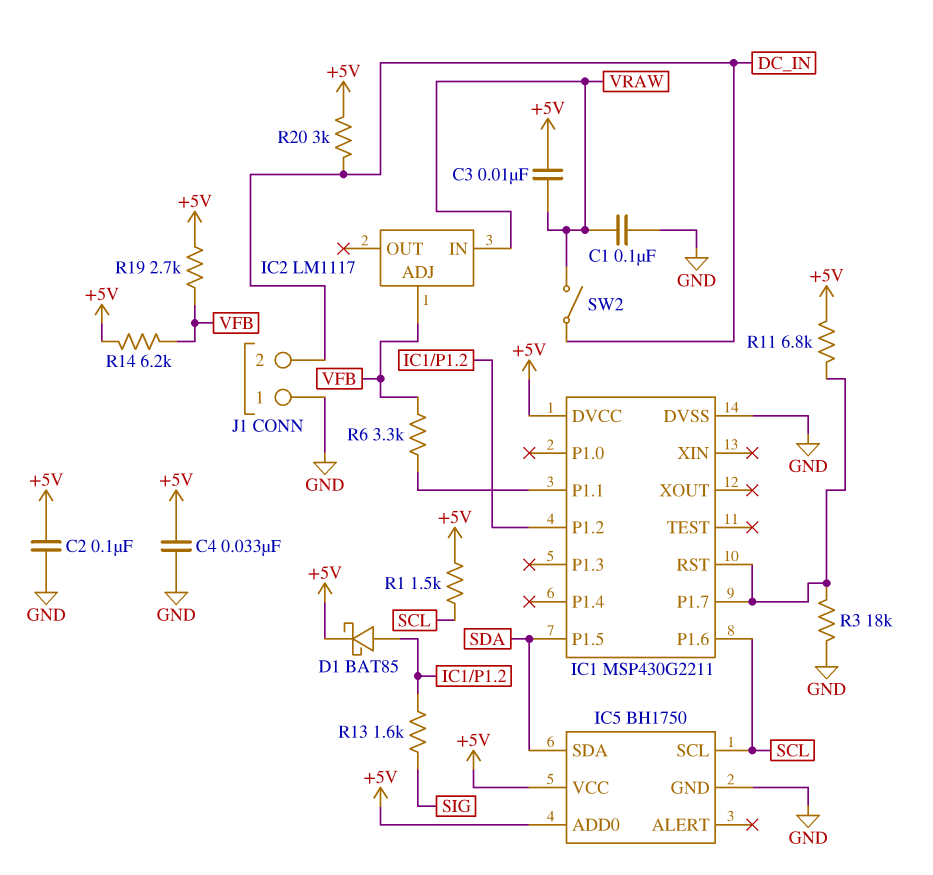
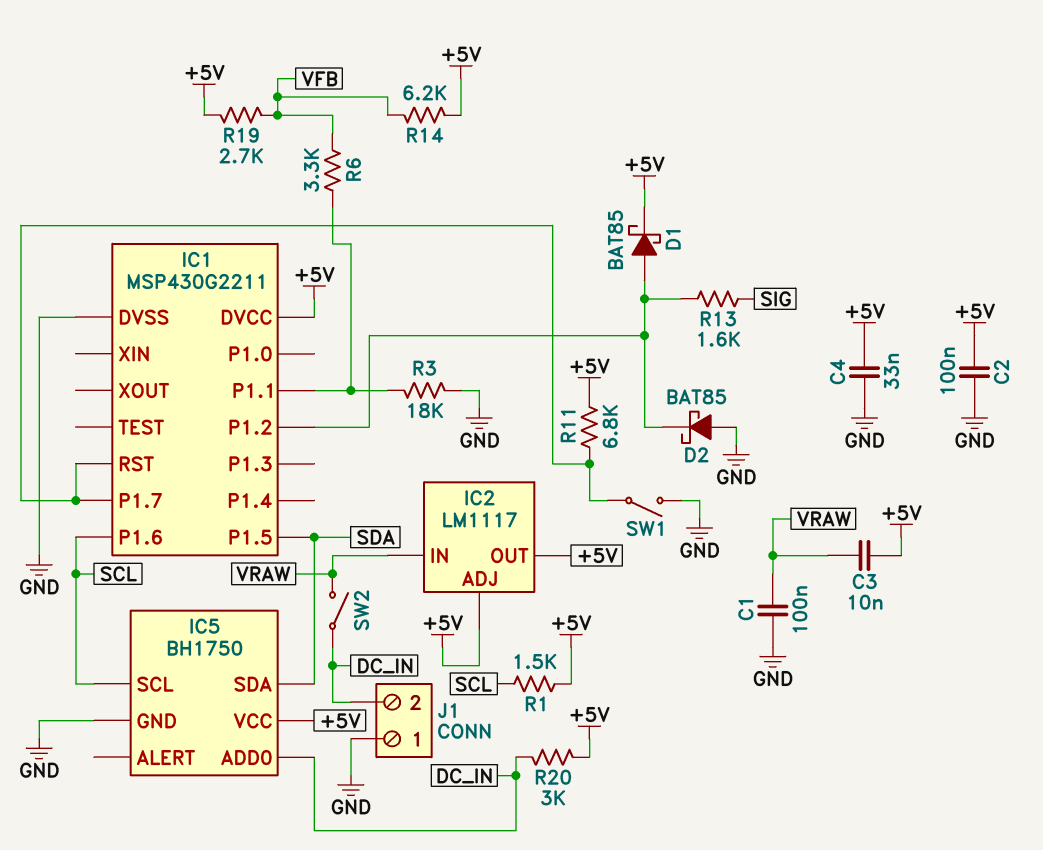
D2: none -> schottky BAT85 (A GND, K IC1/P1.2)
IC2 pin ADJ: VFB -> +5V
IC2 pin OUT: none -> +5V
IC5 pin ADD0: +5V -> DC_IN
R3: 18k (GND, IC1/P1.7) -> 18k (GND, IC1/P1.1)
SW1: none -> switch (GND, IC1/P1.7)

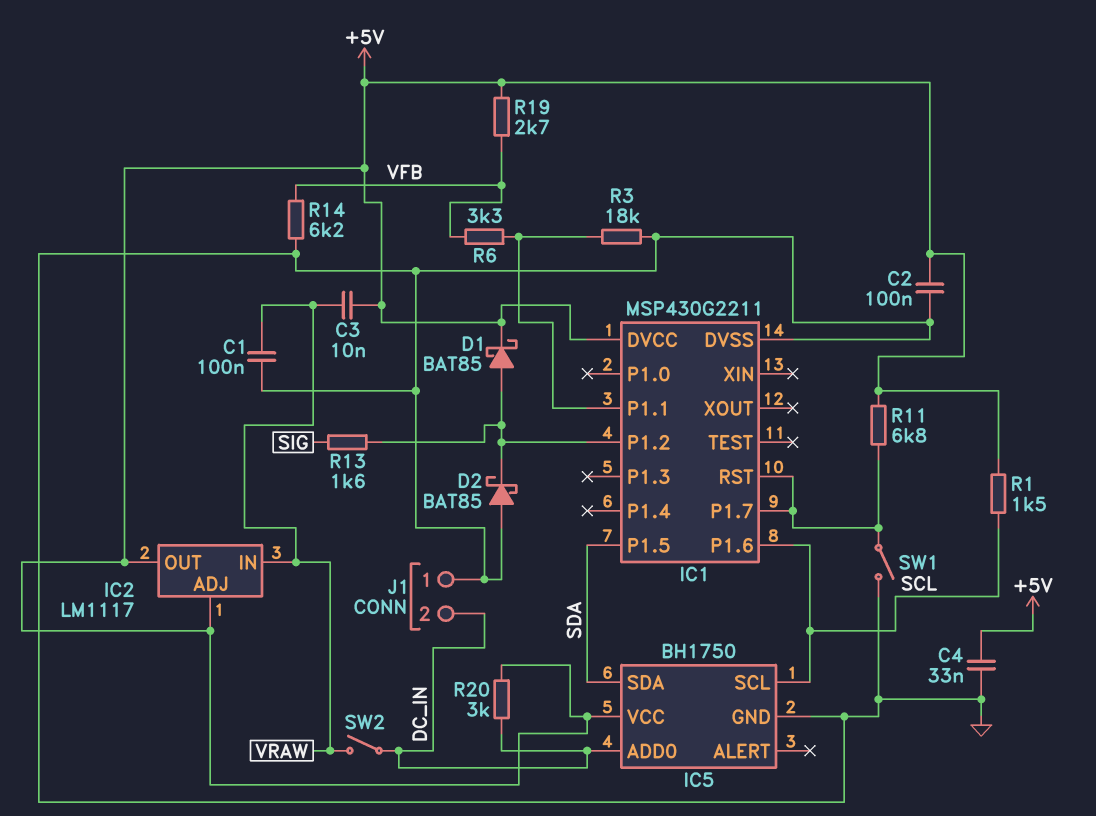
R14: 6.2k (+5V, VFB) -> 6.2k (GND, VFB)

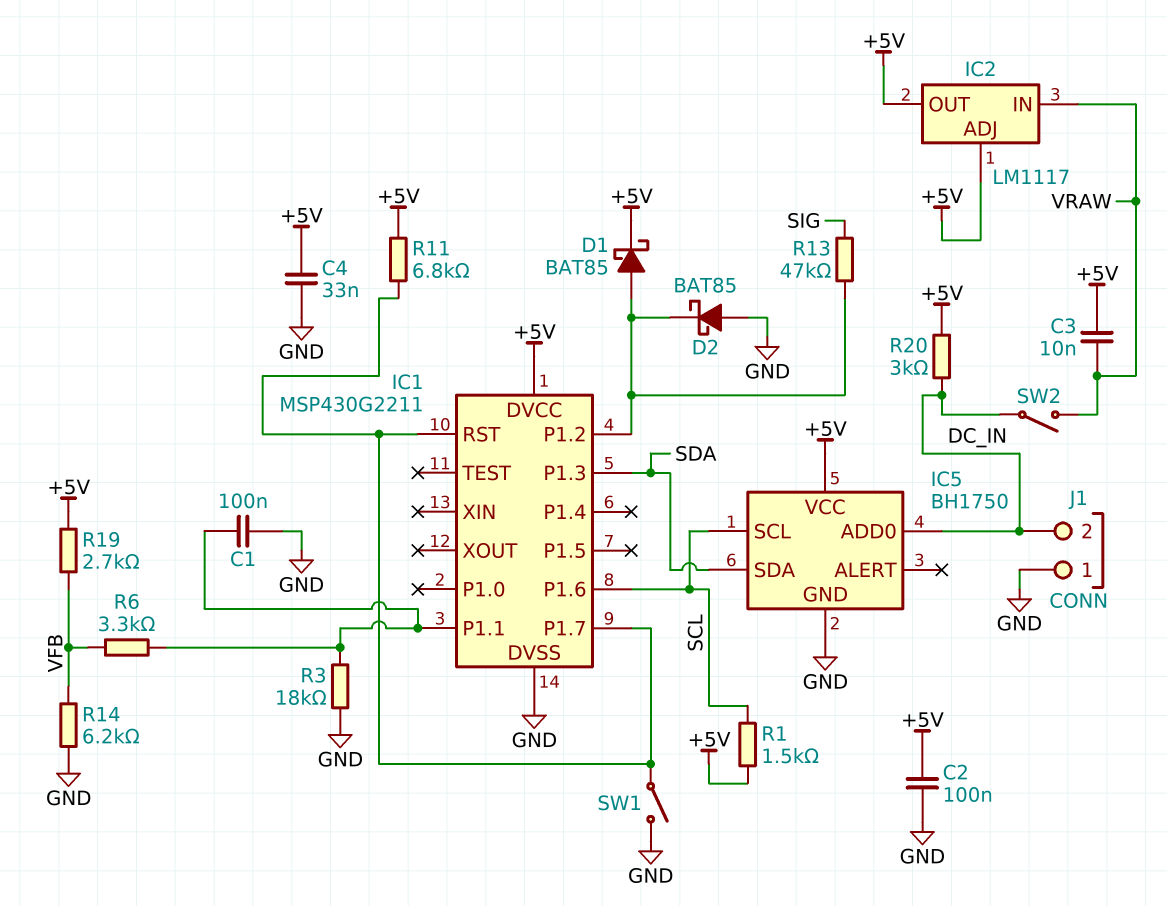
C1: 100nF (GND, VRAW) -> 100nF (GND, IC1/P1.1)
IC1 pin P1.3: none -> SDA
IC1 pin P1.5: SDA -> none
R13: 1.6k (IC1/P1.2, SIG) -> 47k (IC1/P1.2, SIG)

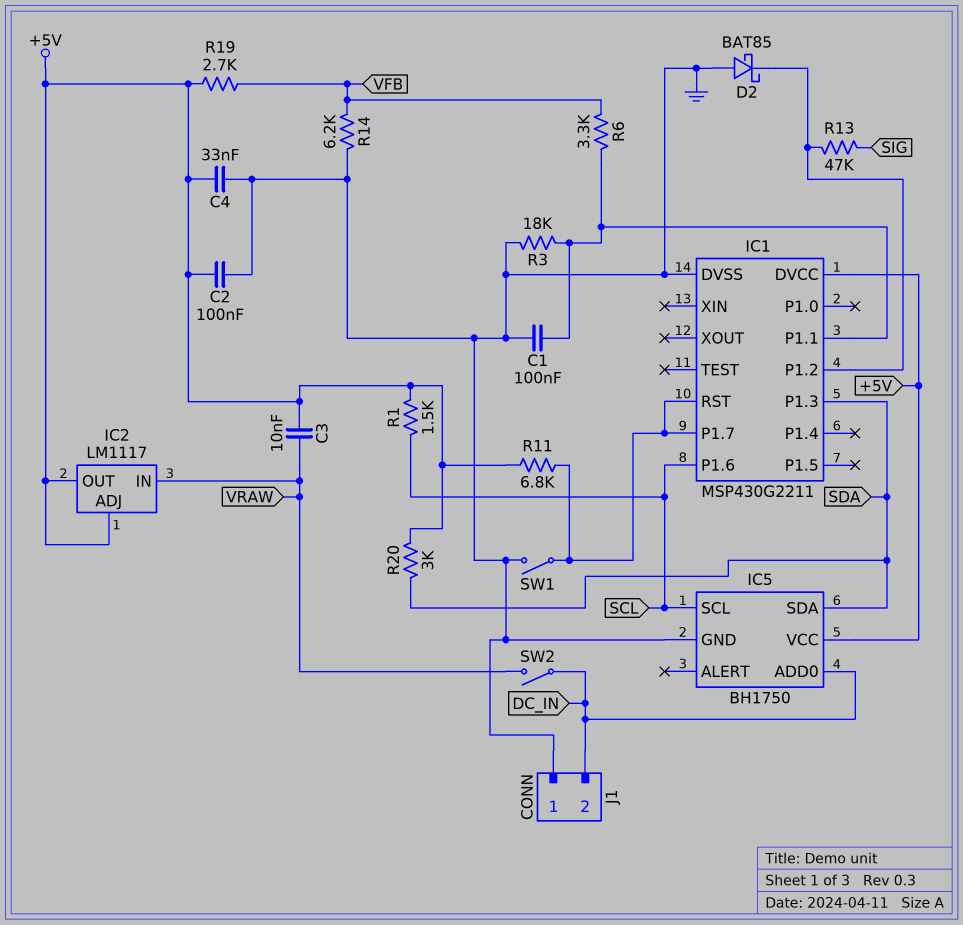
D1: schottky BAT85 (A IC1/P1.2, K +5V) -> none
R20: 3k (+5V, DC_IN) -> 3k (+5V, SDA)

